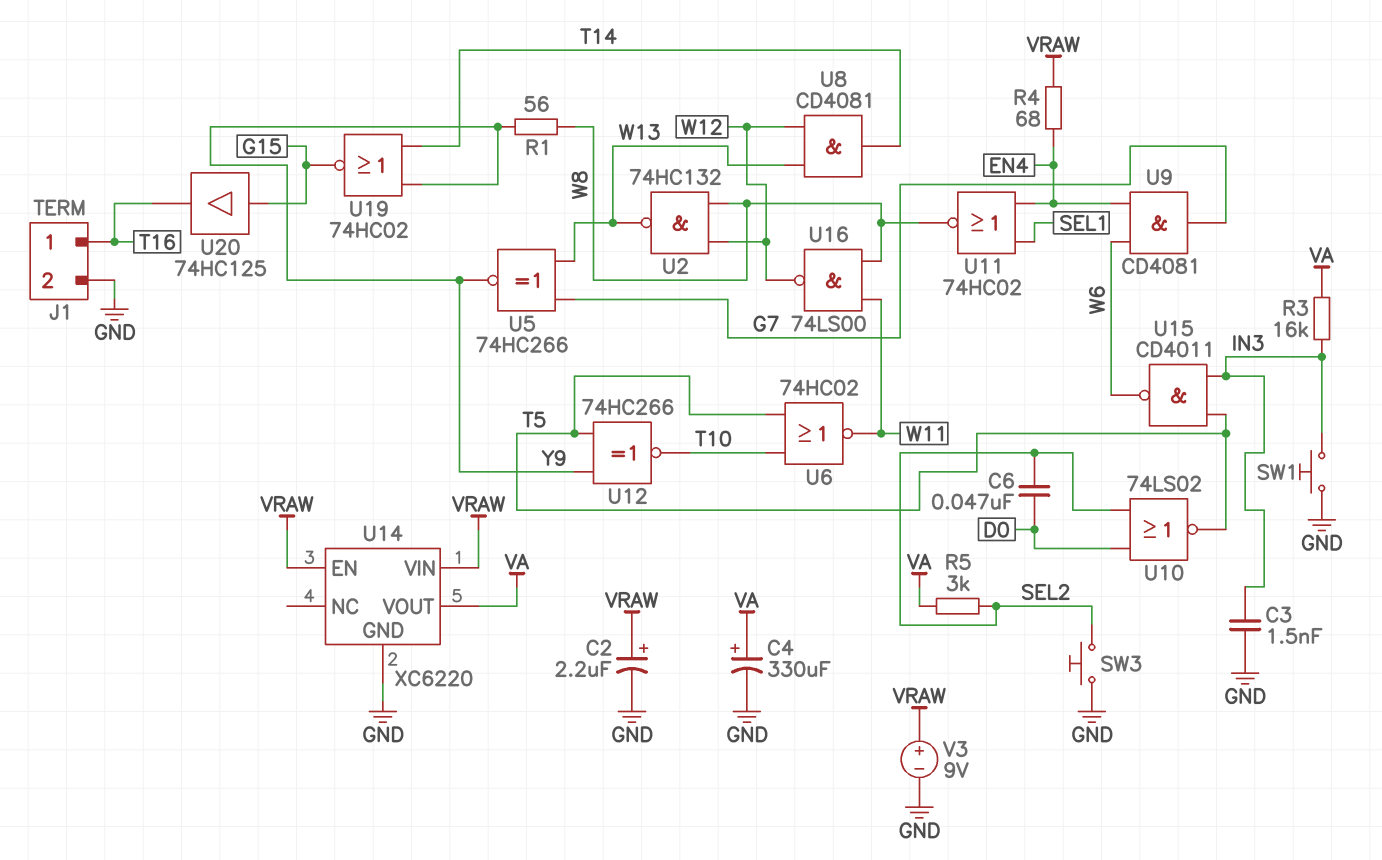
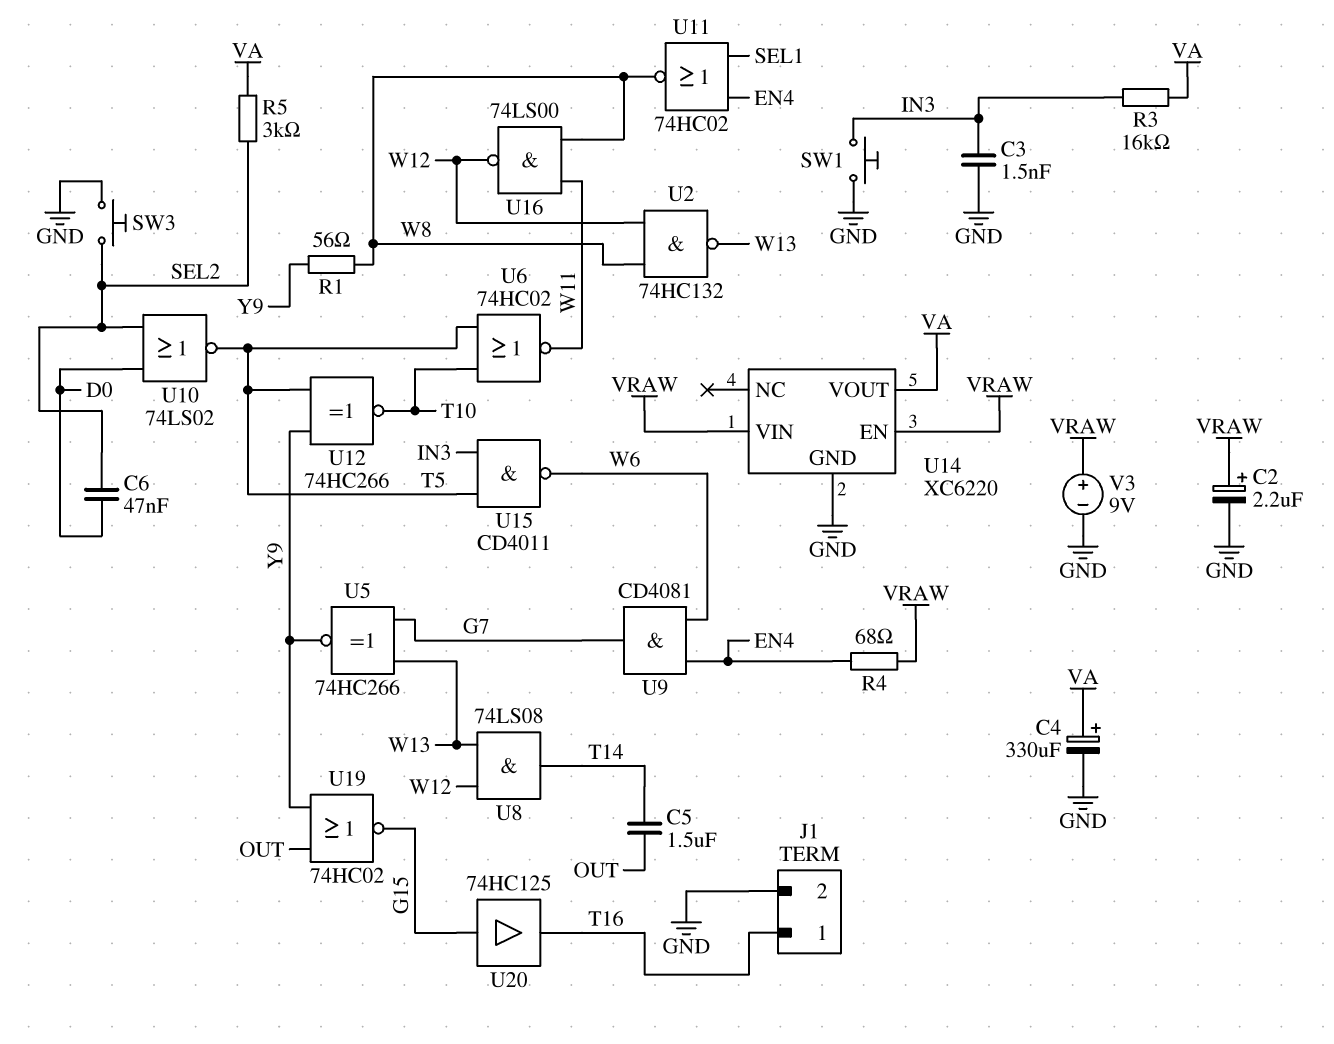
C5: none -> 1.5uF (OUT, T14)
U8: AND CD4081 (in W12, in W13, out T14) -> AND 74LS08 (in W12, in W13, out T14)
U19: NOR 74HC02 (in T14, in Y9, out G15) -> NOR 74HC02 (in OUT, in Y9, out G15)

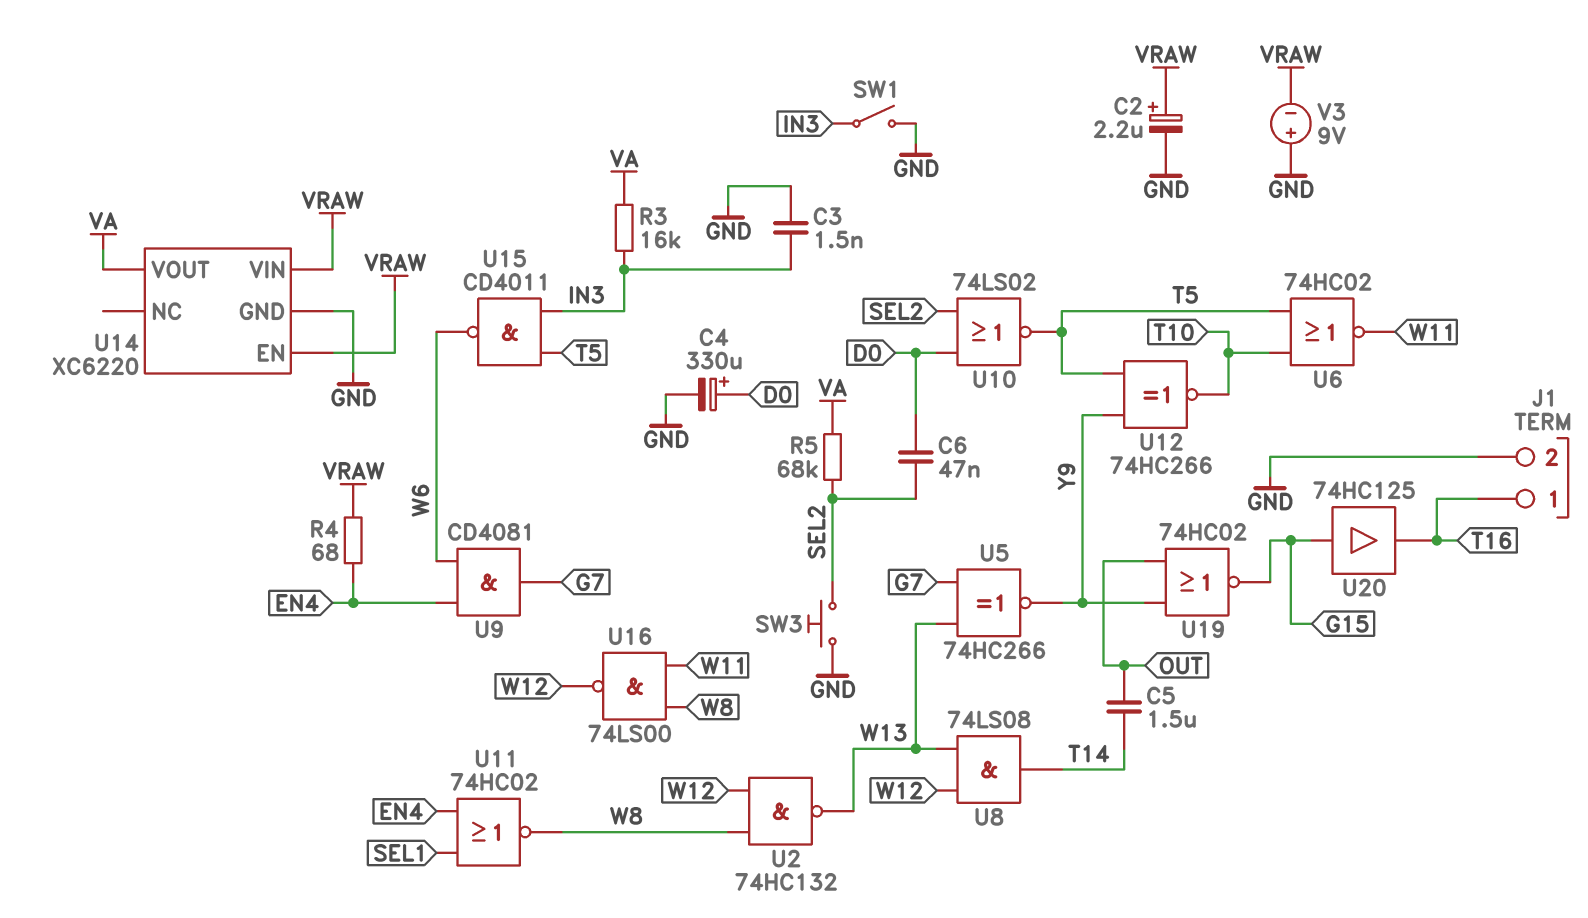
C4: 330uF (plus VA, minus GND) -> 330uF (plus D0, minus GND)
R1: 56 (W8, Y9) -> none
R5: 3k (SEL2, VA) -> 68k (SEL2, VA)
SW1: button (GND, IN3) -> switch (GND, IN3)
V3: 9V (plus VRAW, minus GND) -> 9V (plus GND, minus VRAW)

